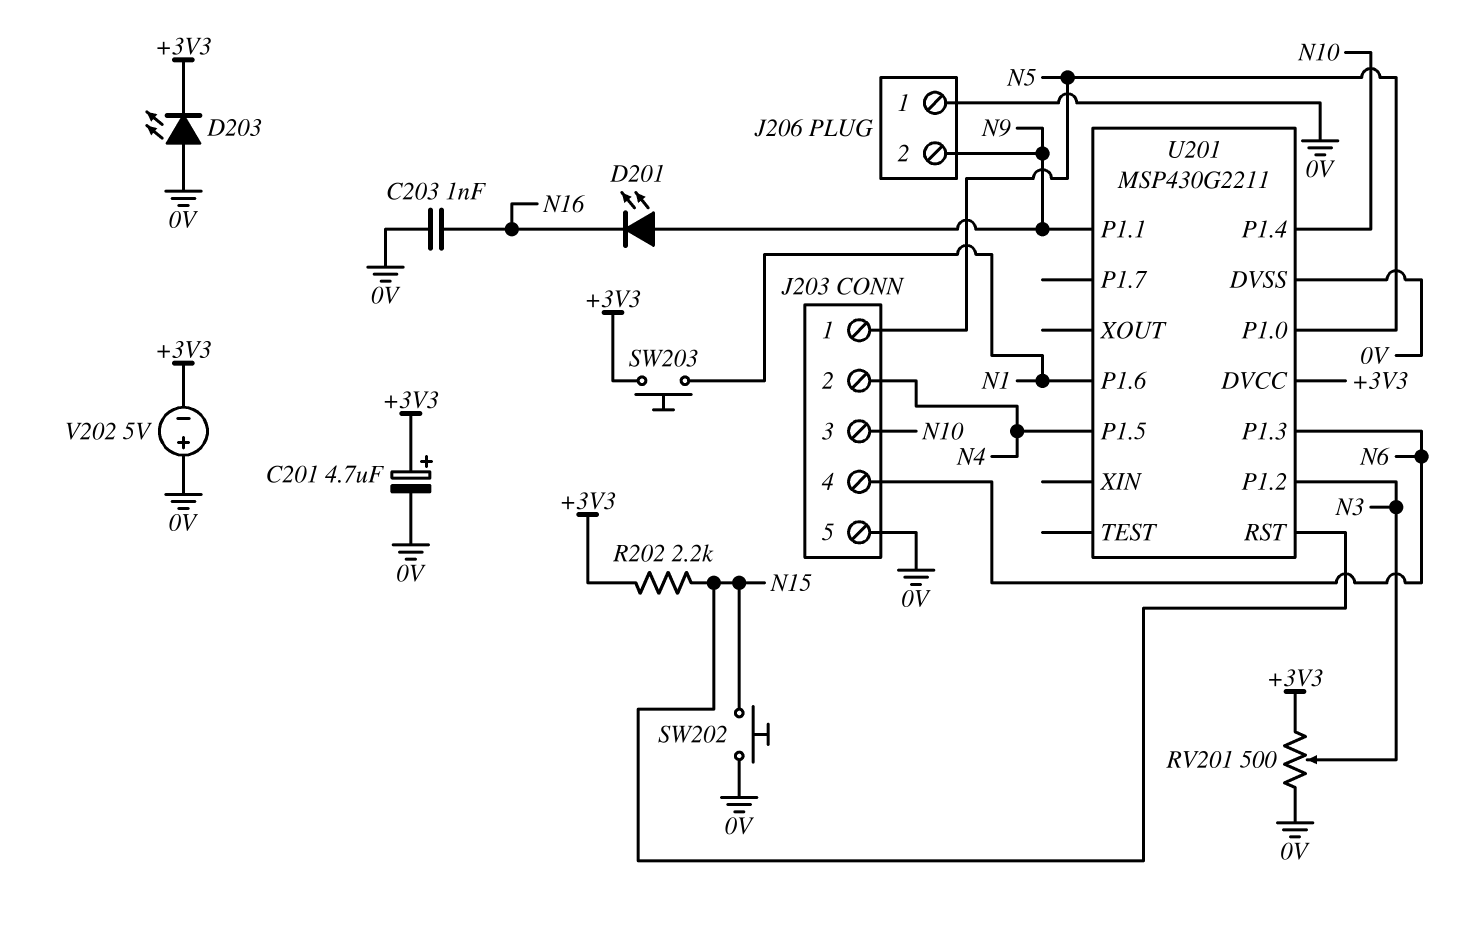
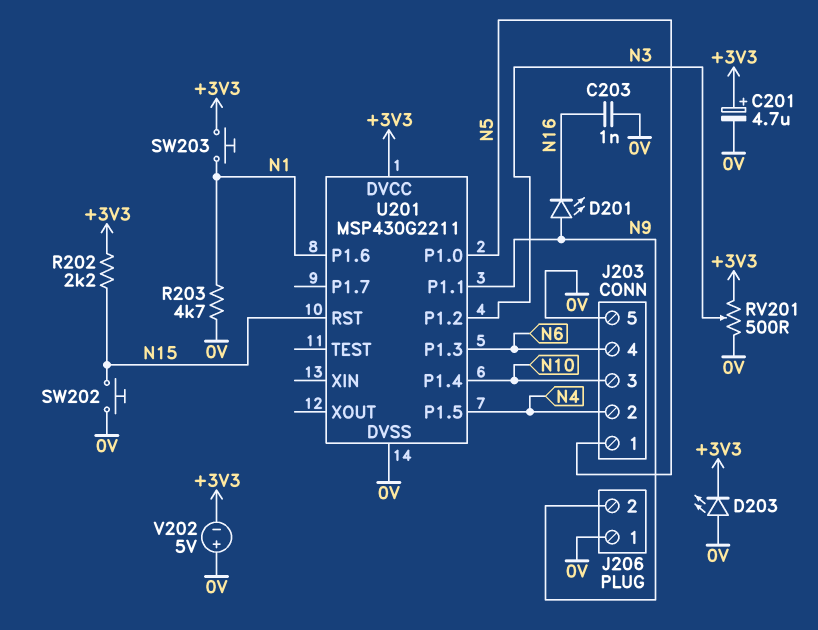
R203: none -> 4.7k (0V, N1)

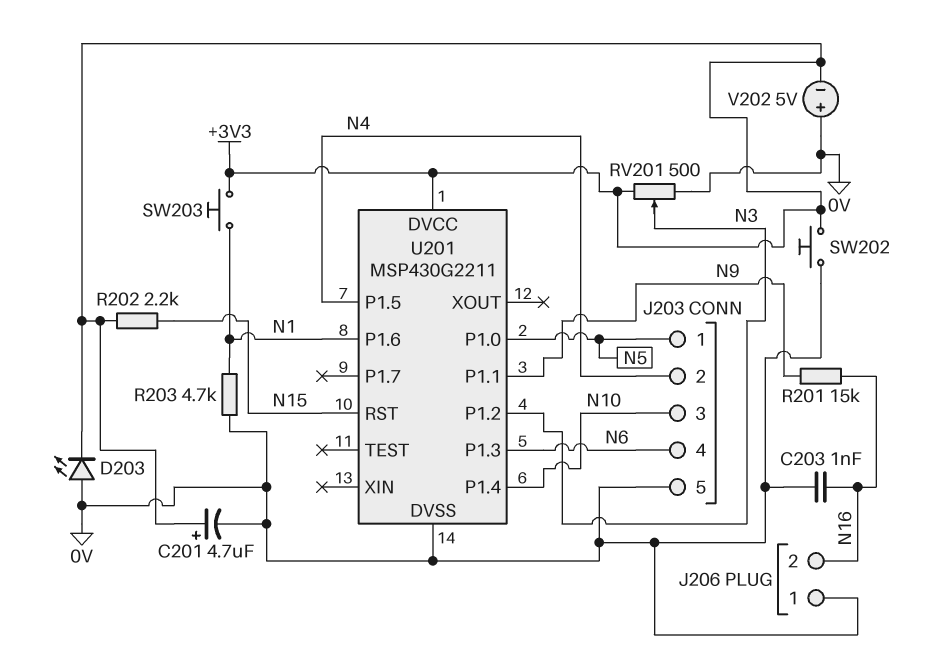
D201: LED (A N9, K N16) -> none
J206 pin 2: N9 -> N16
R201: none -> 15k (N9, N16)
SW202: button (0V, N15) -> button (+3V3, 0V)

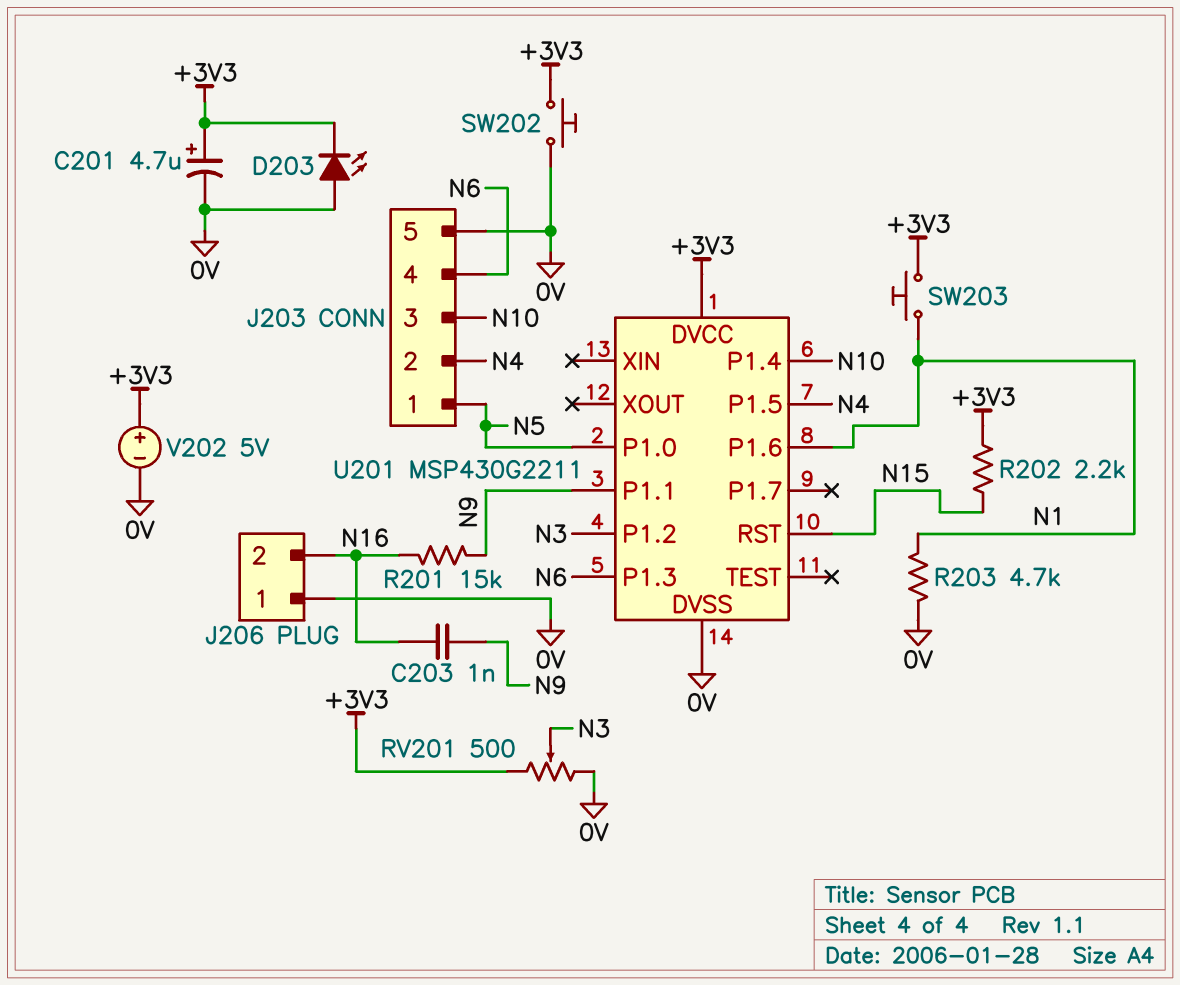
C203: 1nF (0V, N16) -> 1nF (N9, N16)
V202: 5V (plus 0V, minus +3V3) -> 5V (plus +3V3, minus 0V)

